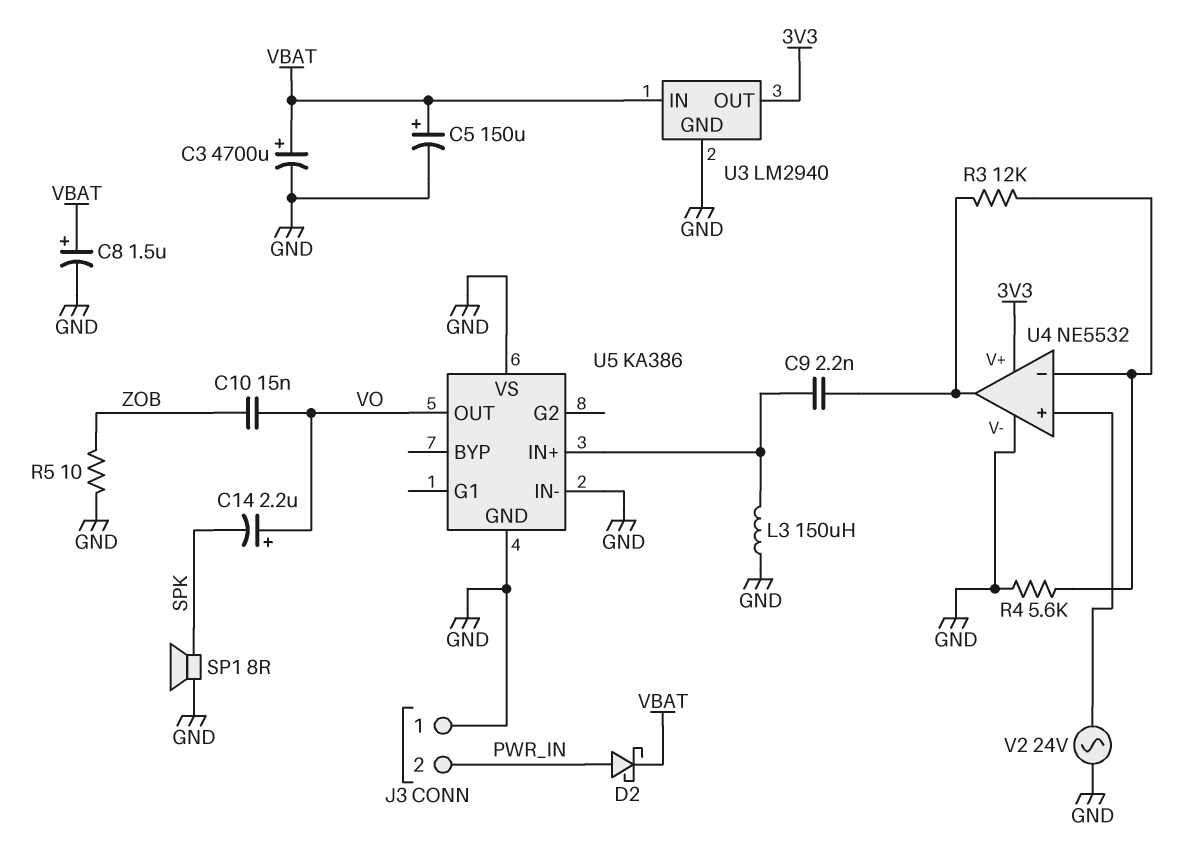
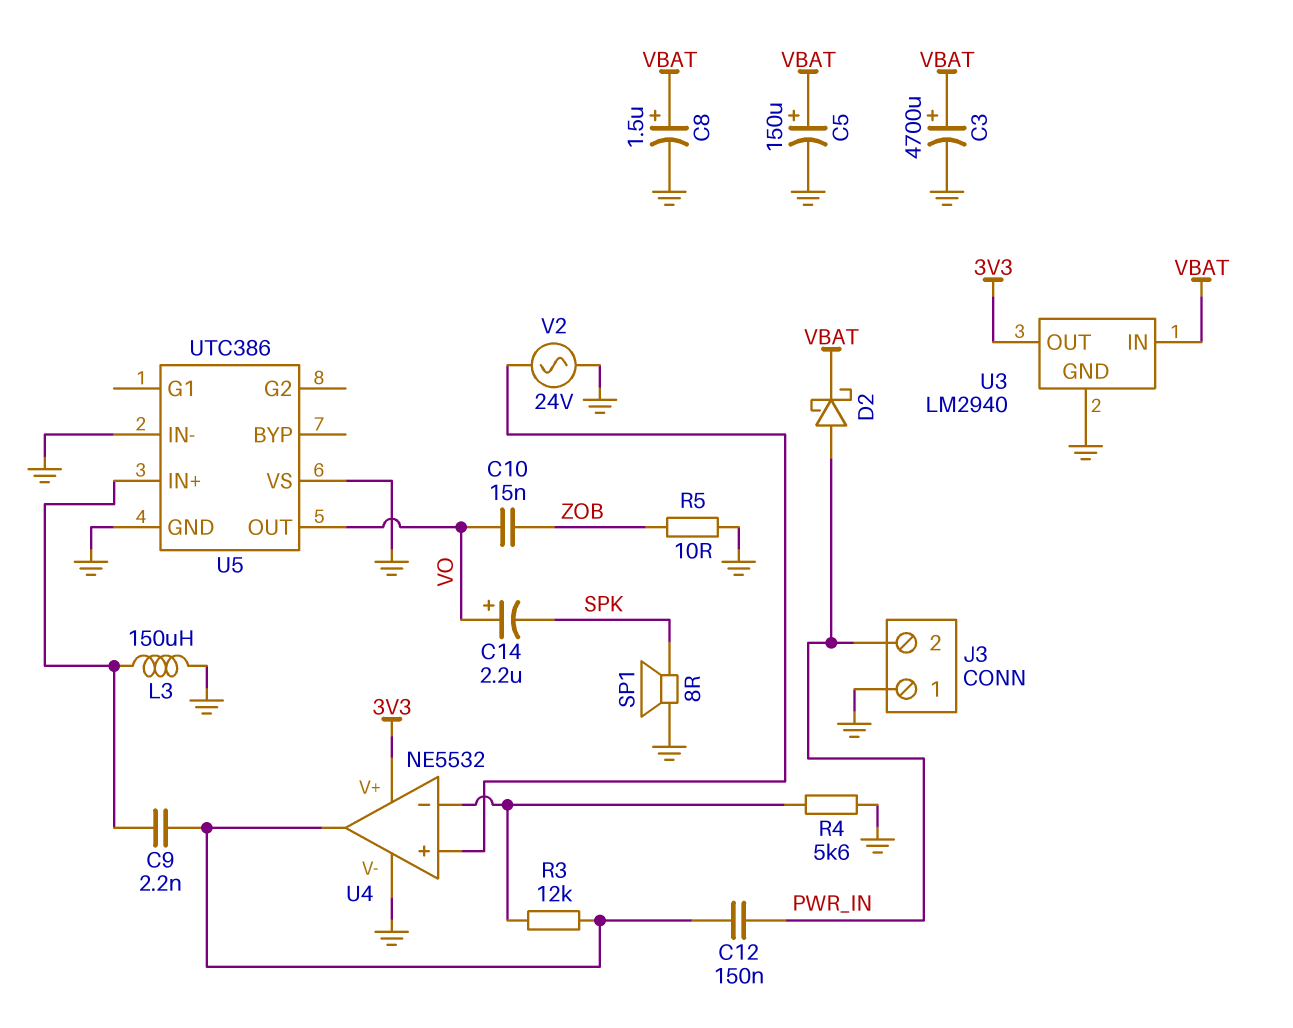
C12: none -> 150nF (PWR_IN, U4/out)
U5: KA386 -> UTC386

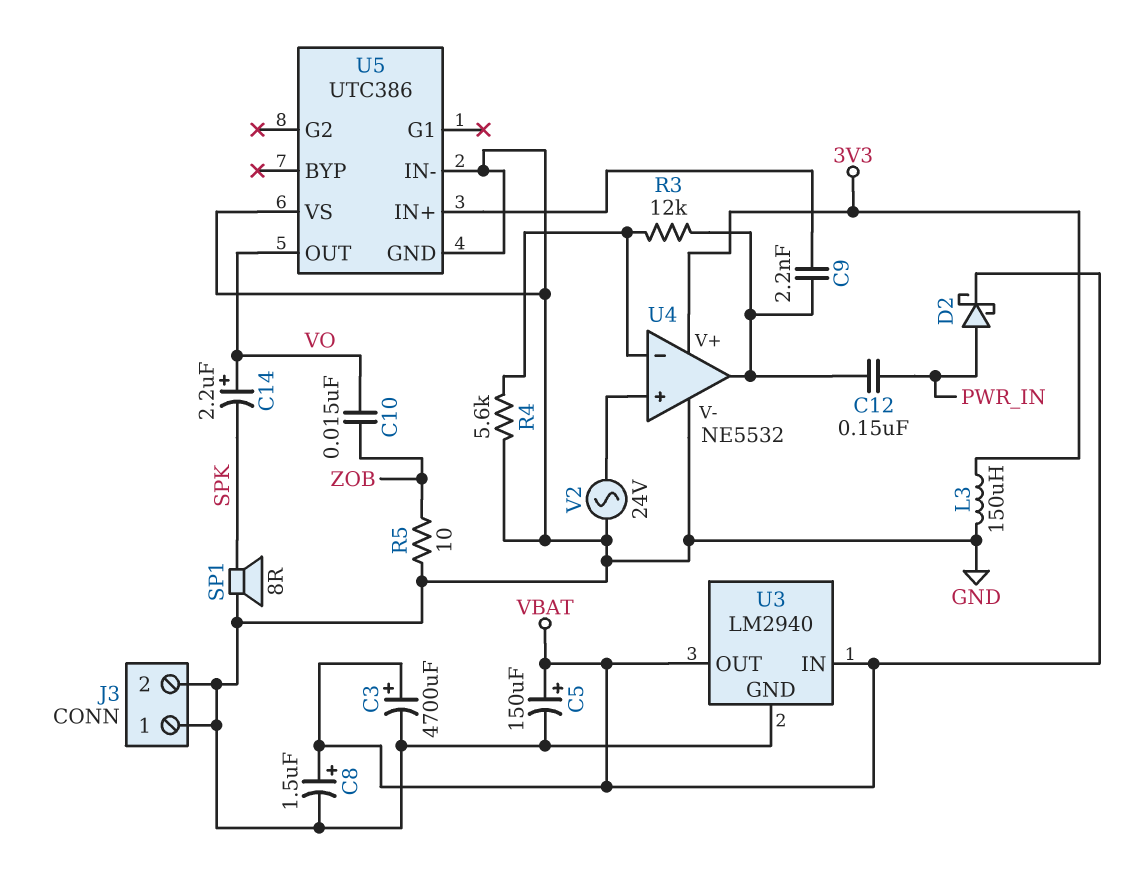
J3 pin 2: PWR_IN -> GND
L3: 150uH (GND, U5/IN+) -> 150uH (3V3, GND)
U3 pin OUT: 3V3 -> VBAT

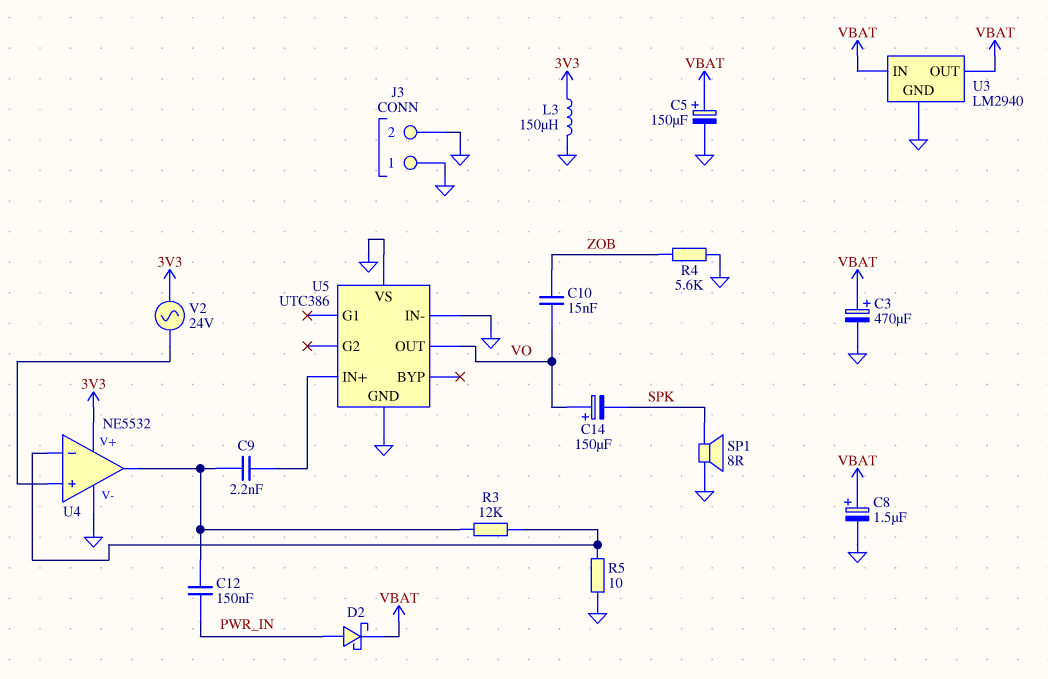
C3: 4700uF (plus VBAT, minus GND) -> 470uF (plus VBAT, minus GND)
C14: 2.2uF (plus VO, minus SPK) -> 150uF (plus VO, minus SPK)
R4: 5.6k (GND, U4/in-) -> 5.6k (GND, ZOB)
R5: 10 (GND, ZOB) -> 10 (GND, U4/in-)
V2: AC 24V (GND, U4/in+) -> AC 24V (3V3, U4/in+)

